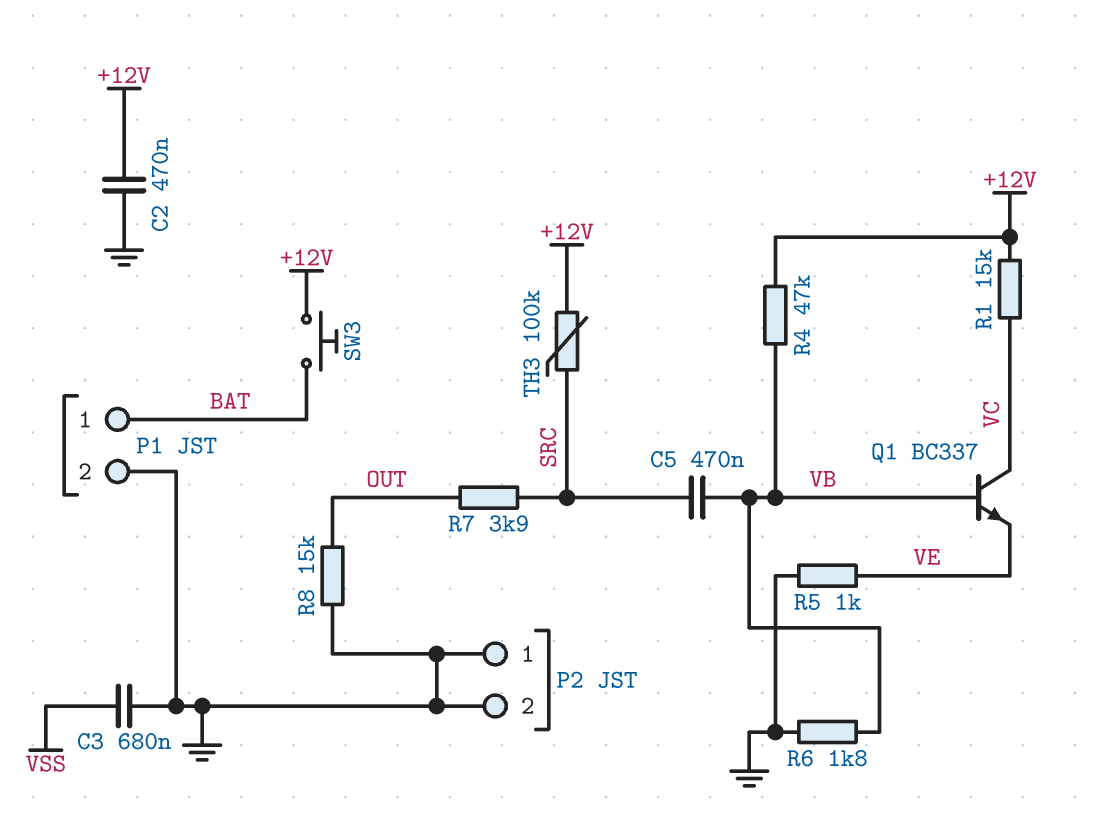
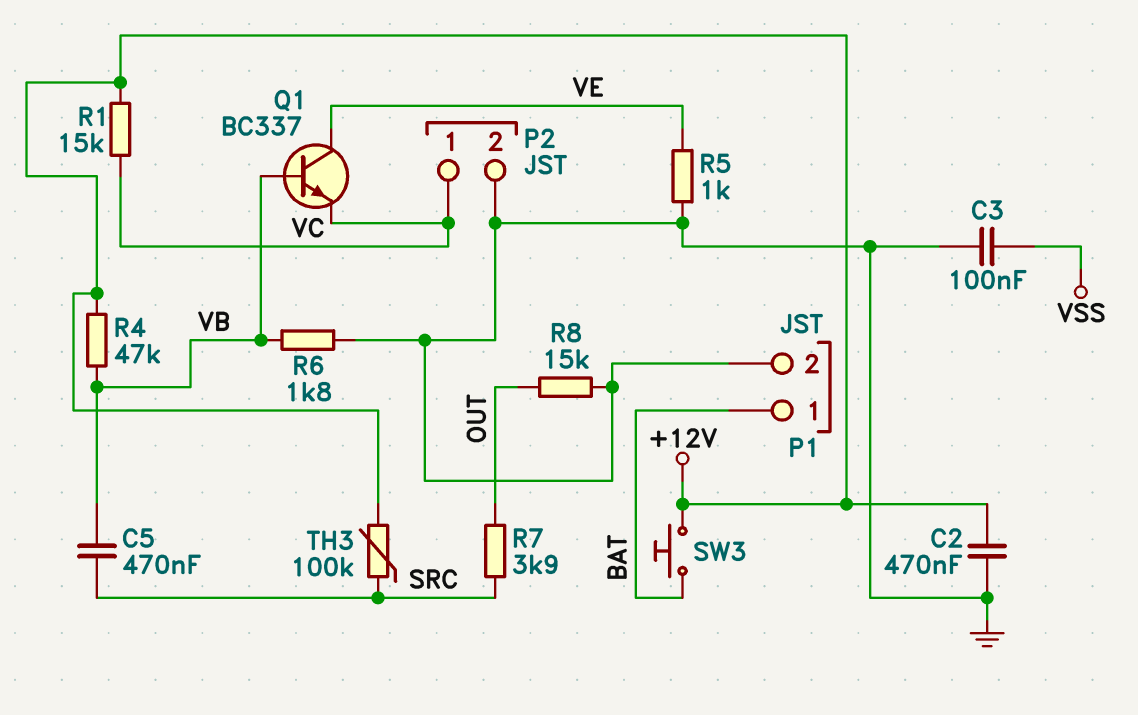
C3: 680nF (GND, VSS) -> 100nF (GND, VSS)
P2 pin 1: GND -> VC
Q1: NPN BC337 (B VB, C VC, E VE) -> NPN BC337 (B VB, C VE, E VC)

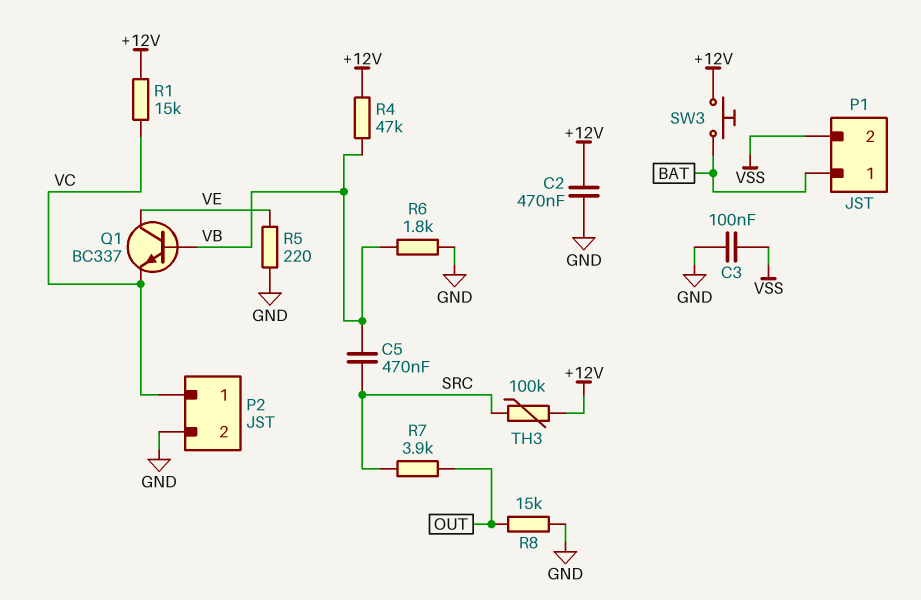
P1 pin 2: GND -> VSS
R5: 1k (GND, VE) -> 220 (GND, VE)

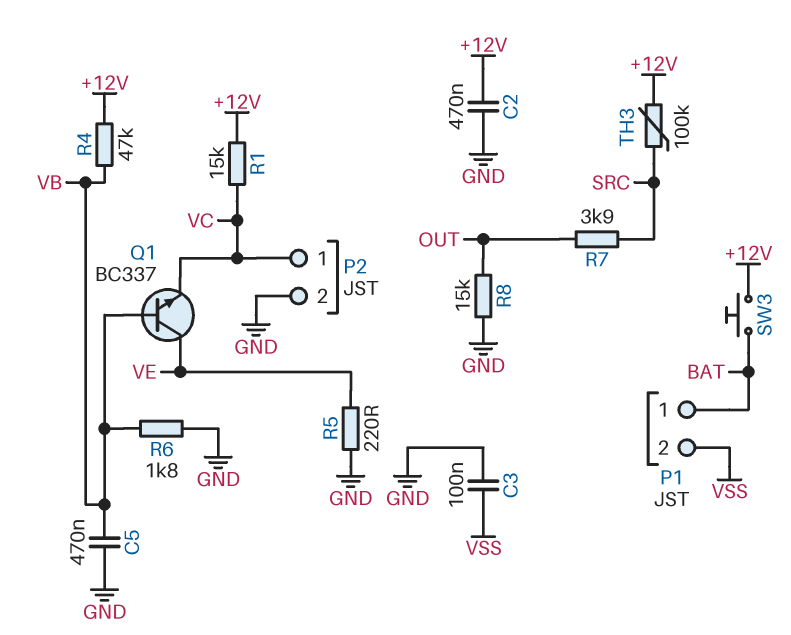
C5: 470nF (SRC, VB) -> 470nF (GND, VB)

